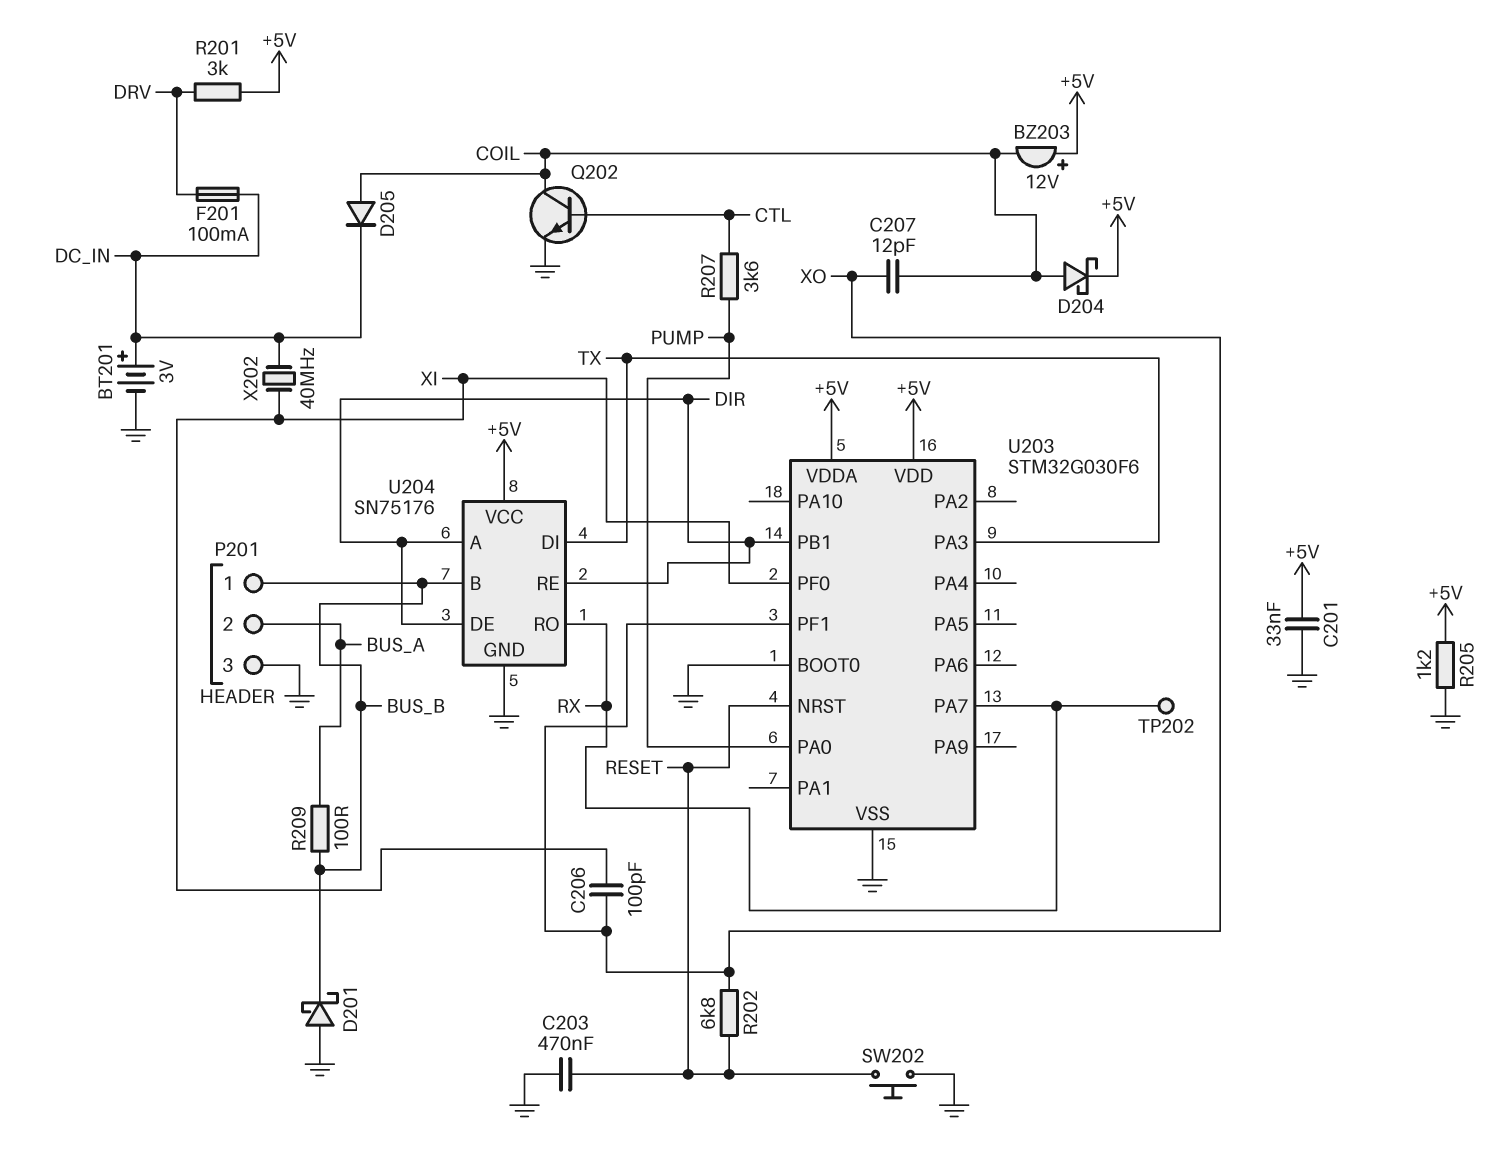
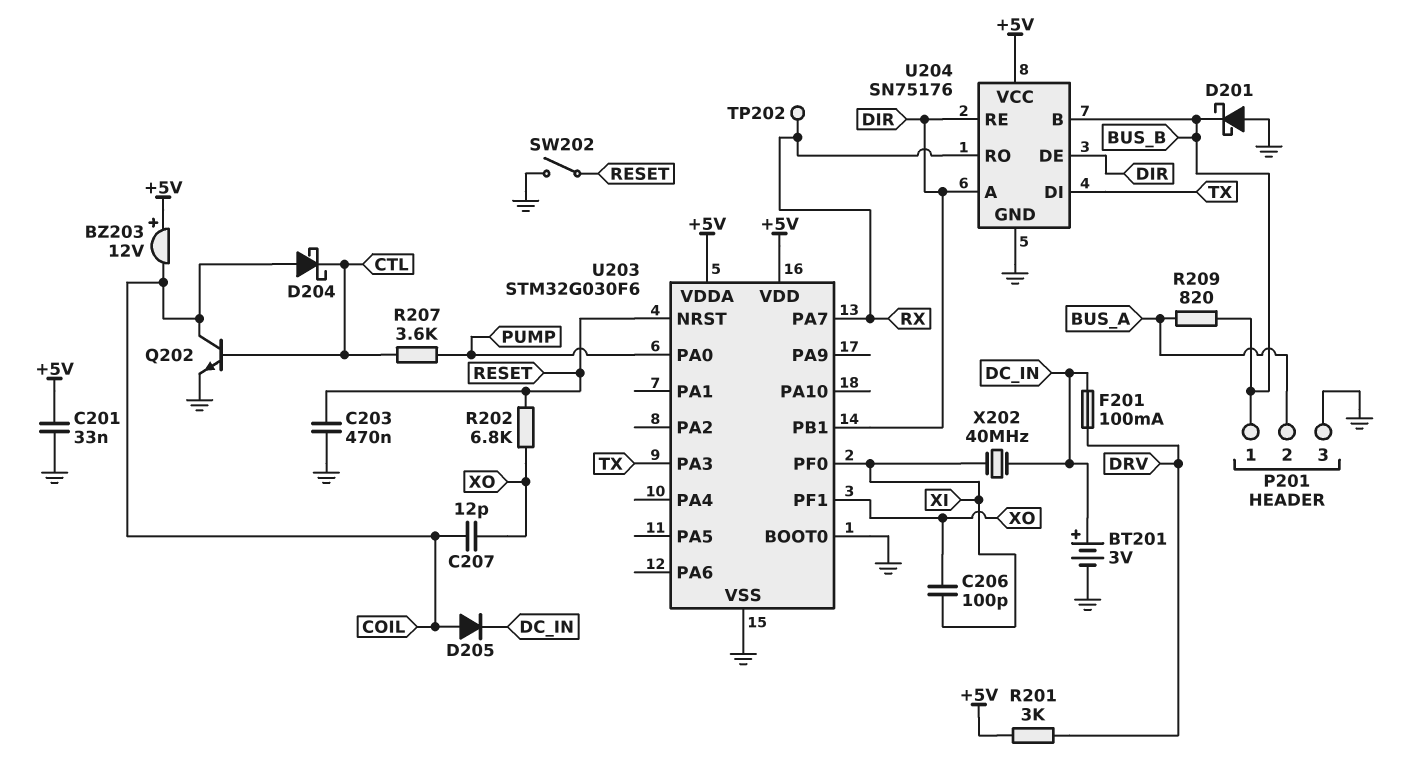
D204: schottky (A COIL, K +5V) -> schottky (A COIL, K CTL)
R205: 1.2k (+5V, GND) -> none
R209: 100 (BUS_A, BUS_B) -> 820 (BUS_A, BUS_B)
SW202: button (GND, RESET) -> switch (GND, RESET)

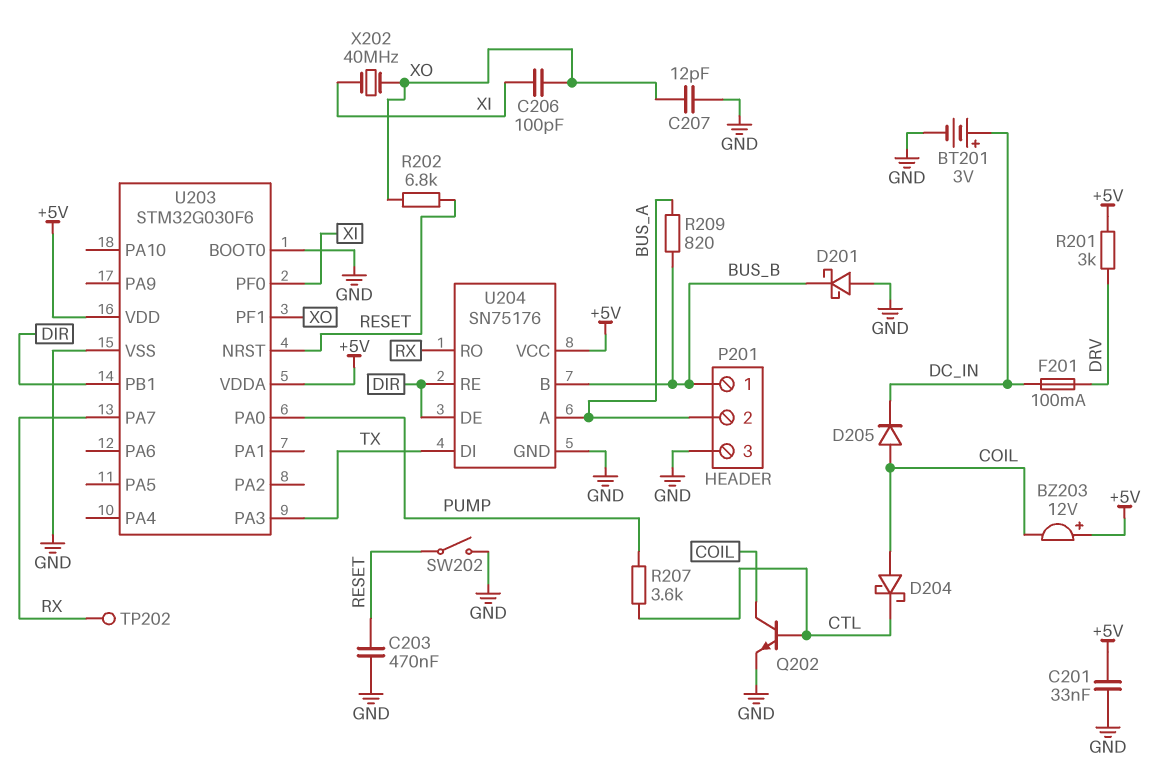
C207: 12pF (COIL, XO) -> 12pF (GND, XO)
U204 pin A: DIR -> BUS_A
X202: 40MHz (DC_IN, XI) -> 40MHz (XI, XO)

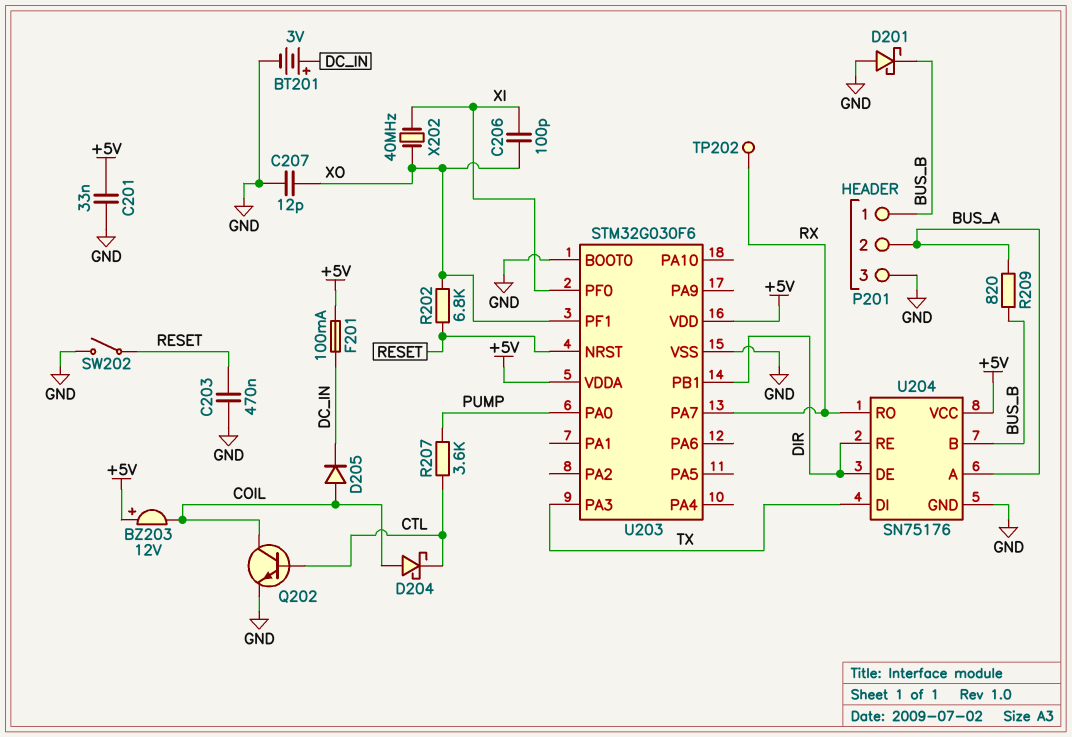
F201: 100mA (DC_IN, DRV) -> 100mA (+5V, DC_IN)
R201: 3k (+5V, DRV) -> none

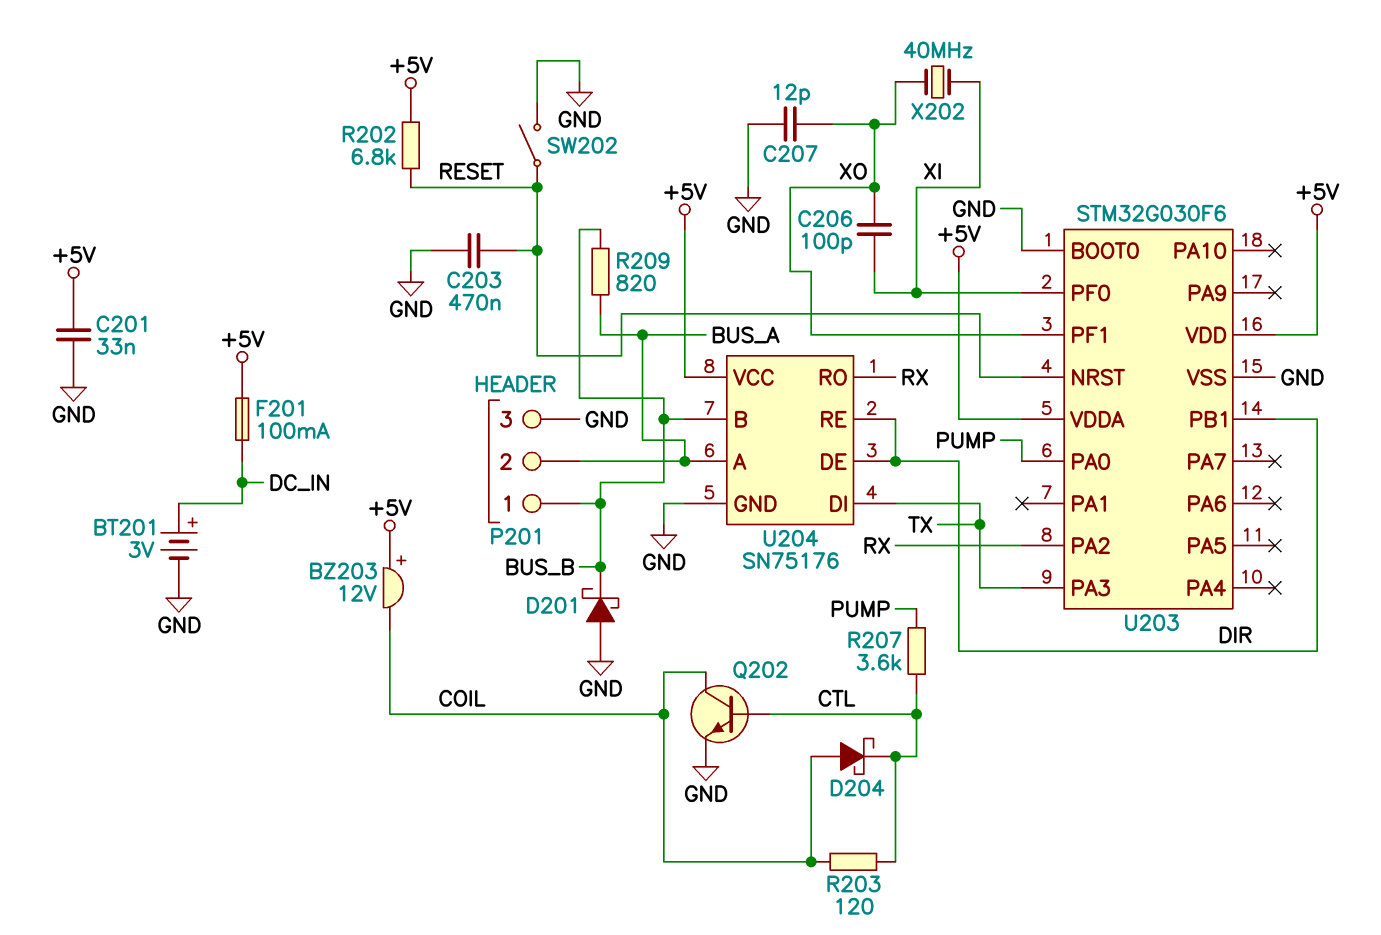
D205: diode (A COIL, K DC_IN) -> none
R202: 6.8k (RESET, XO) -> 6.8k (+5V, RESET)
R203: none -> 120 (COIL, CTL)
TP202: test point (RX) -> none
U203 pin PA2: none -> RX
U203 pin PA7: RX -> none

